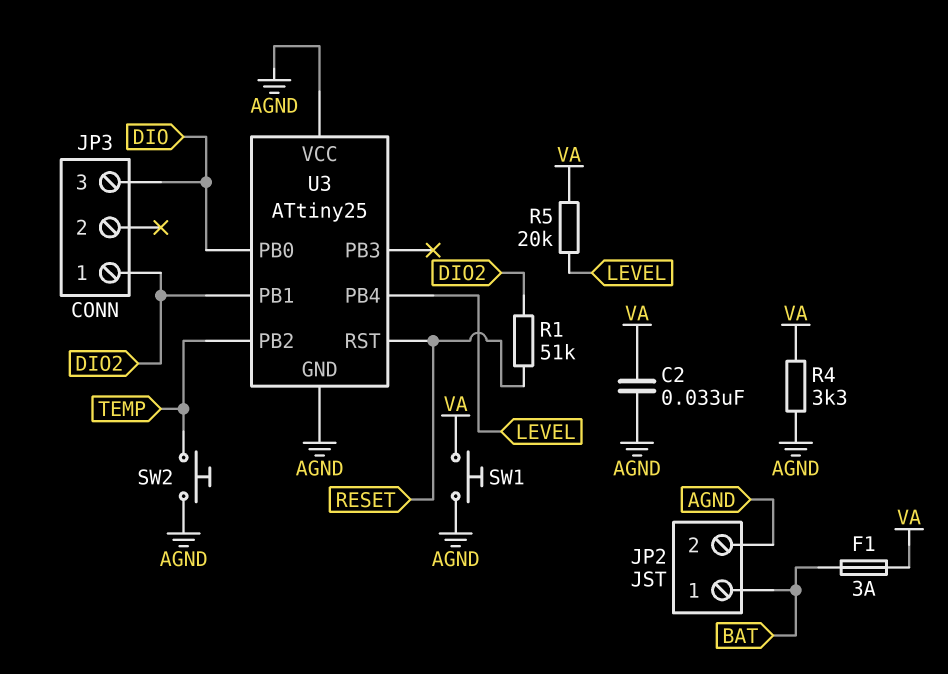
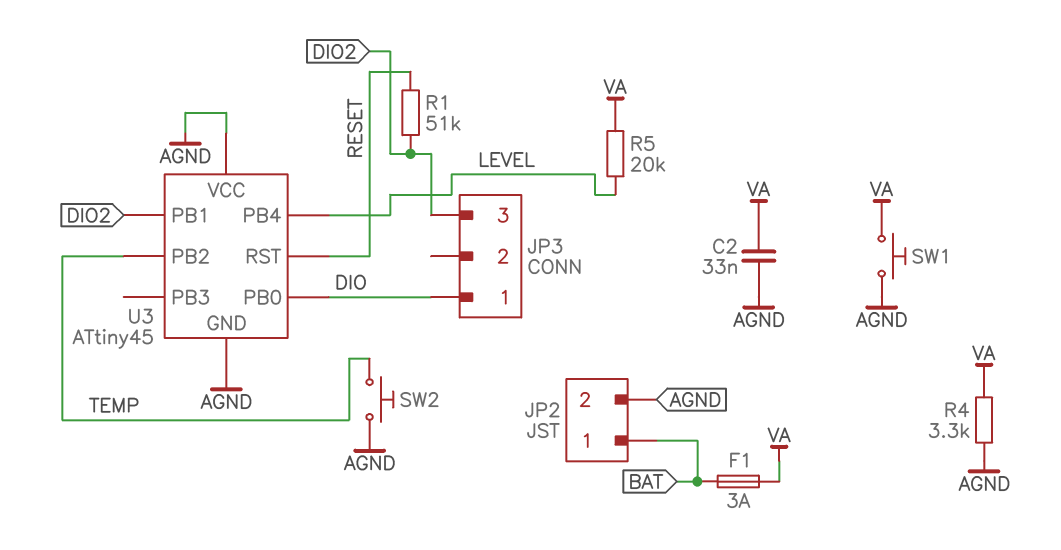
JP3 pin 1: DIO2 -> DIO
JP3 pin 3: DIO -> DIO2
U3: ATtiny25 -> ATtiny45

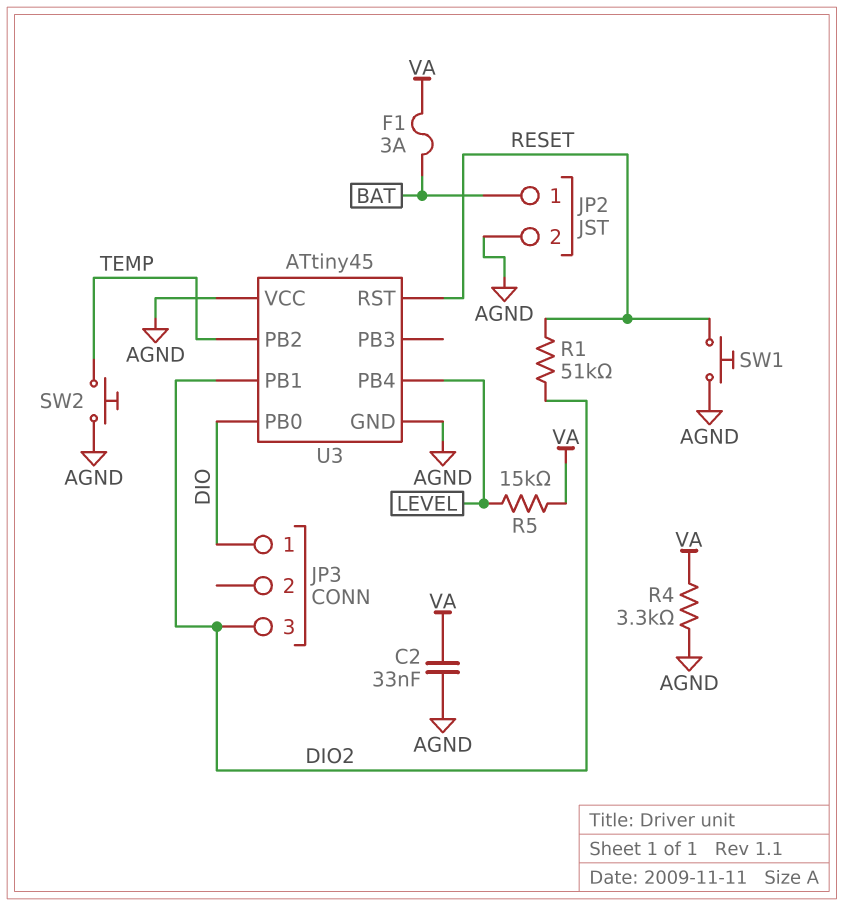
R5: 20k (LEVEL, VA) -> 15k (LEVEL, VA)
SW1: button (AGND, VA) -> button (AGND, RESET)

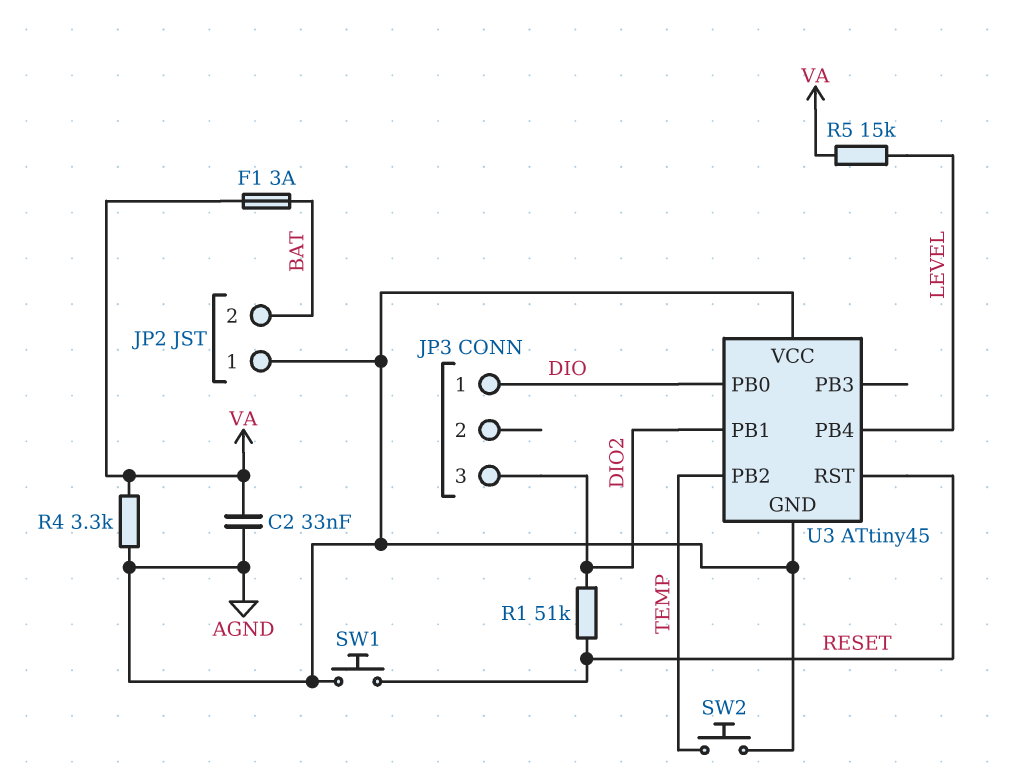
JP2 pin 1: BAT -> AGND
JP2 pin 2: AGND -> BAT

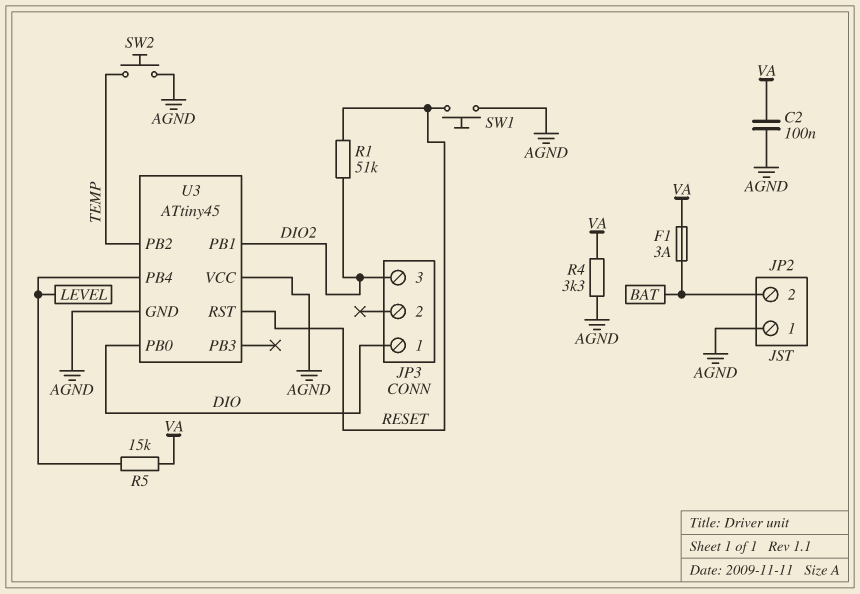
C2: 33nF (AGND, VA) -> 100nF (AGND, VA)

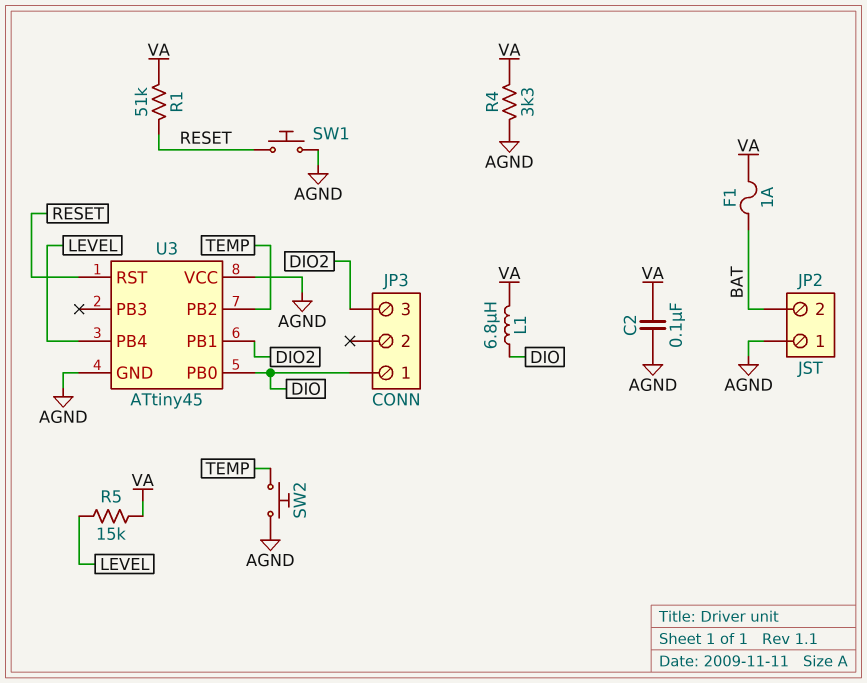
F1: 3A (BAT, VA) -> 1A (BAT, VA)
L1: none -> 6.8uH (DIO, VA)
R1: 51k (DIO2, RESET) -> 51k (RESET, VA)

